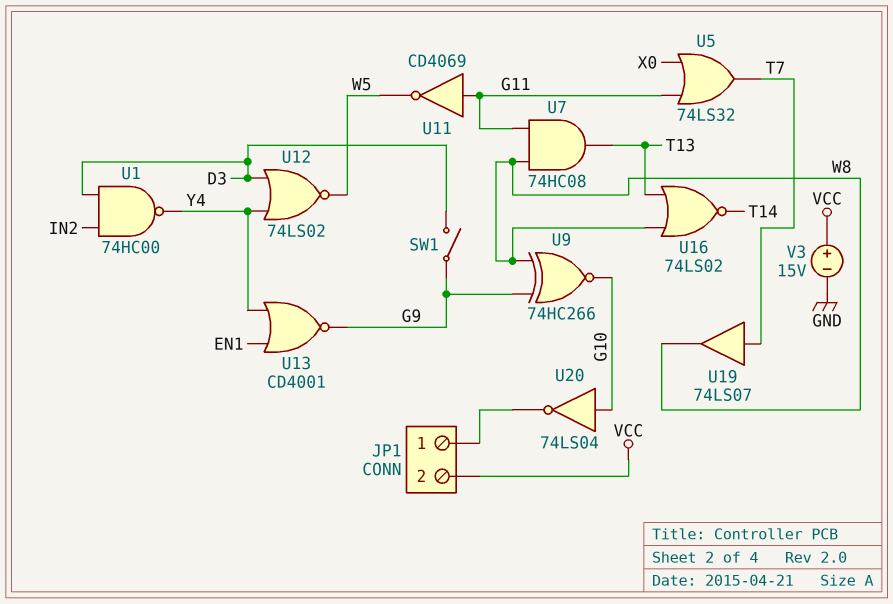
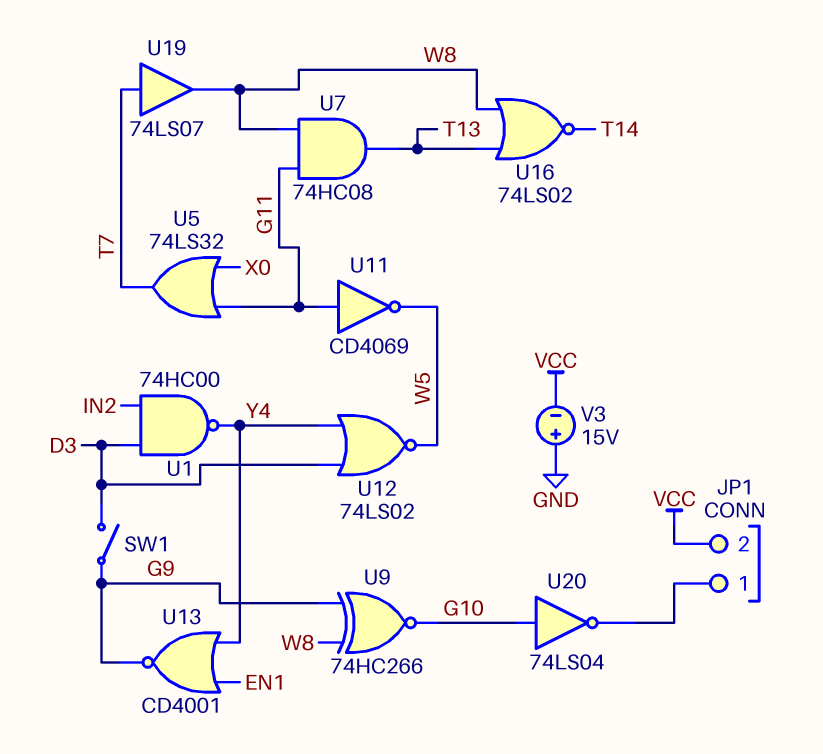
V3: 15V (plus VCC, minus GND) -> 15V (plus GND, minus VCC)

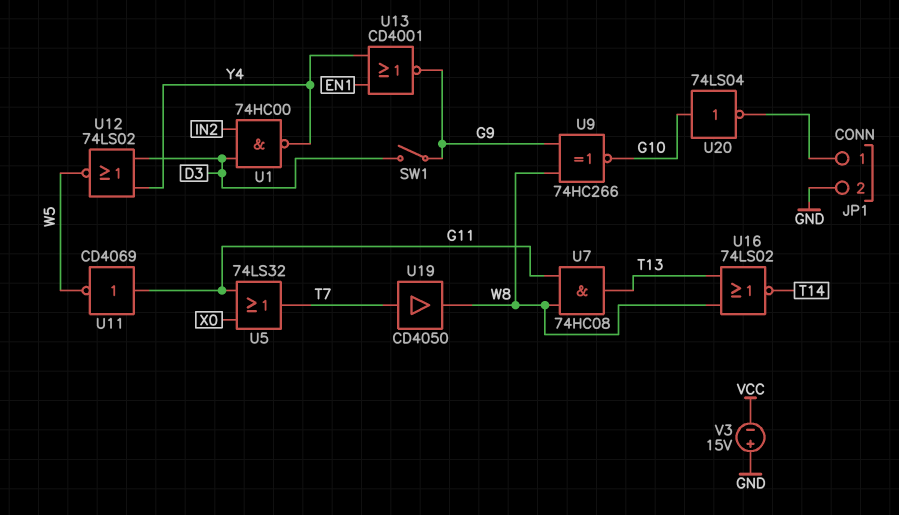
JP1 pin 2: VCC -> GND
U19: buffer 74LS07 (in T7, out W8) -> buffer CD4050 (in T7, out W8)

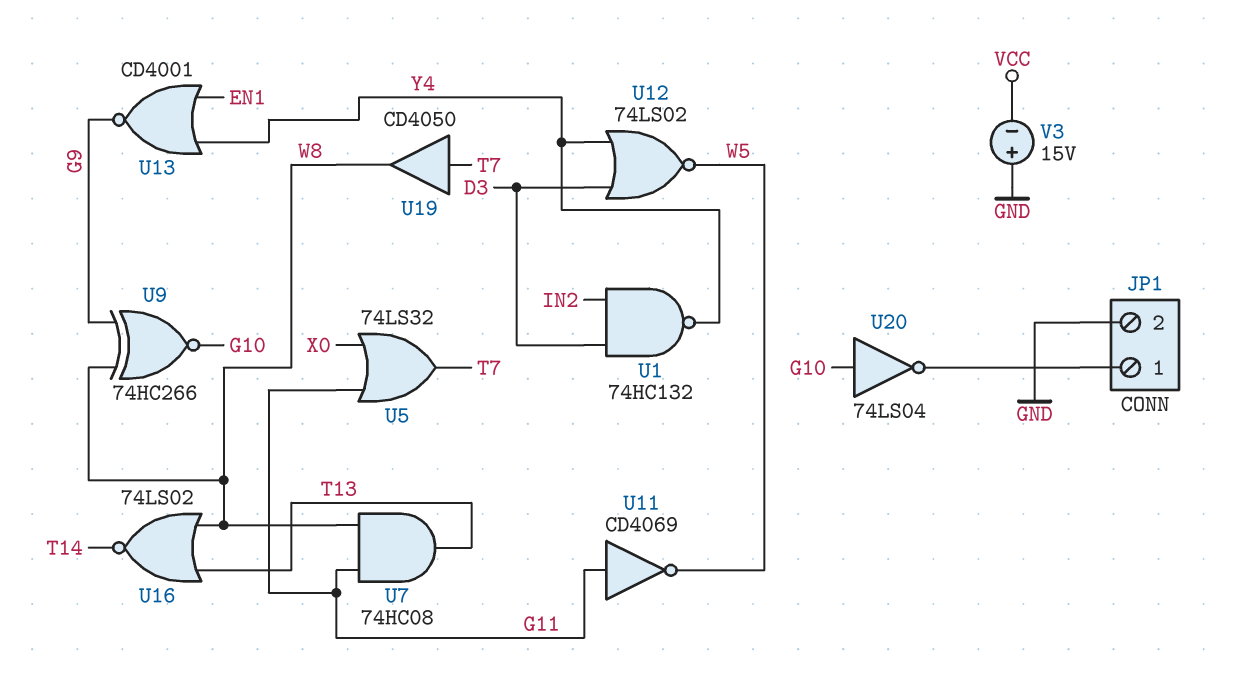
SW1: switch (D3, G9) -> none
U1: NAND 74HC00 (in D3, in IN2, out Y4) -> NAND 74HC132 (in D3, in IN2, out Y4)

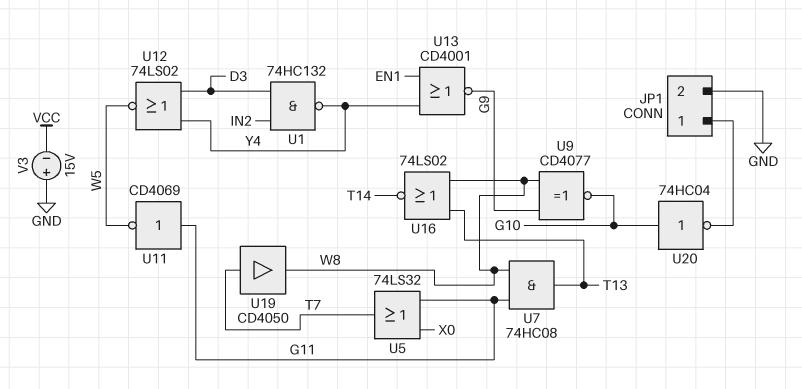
U9: XNOR 74HC266 (in G9, in W8, out G10) -> XNOR CD4077 (in G9, in W8, out G10)
U20: NOT 74LS04 (in G10, out JP1/1) -> NOT 74HC04 (in G10, out JP1/1)

